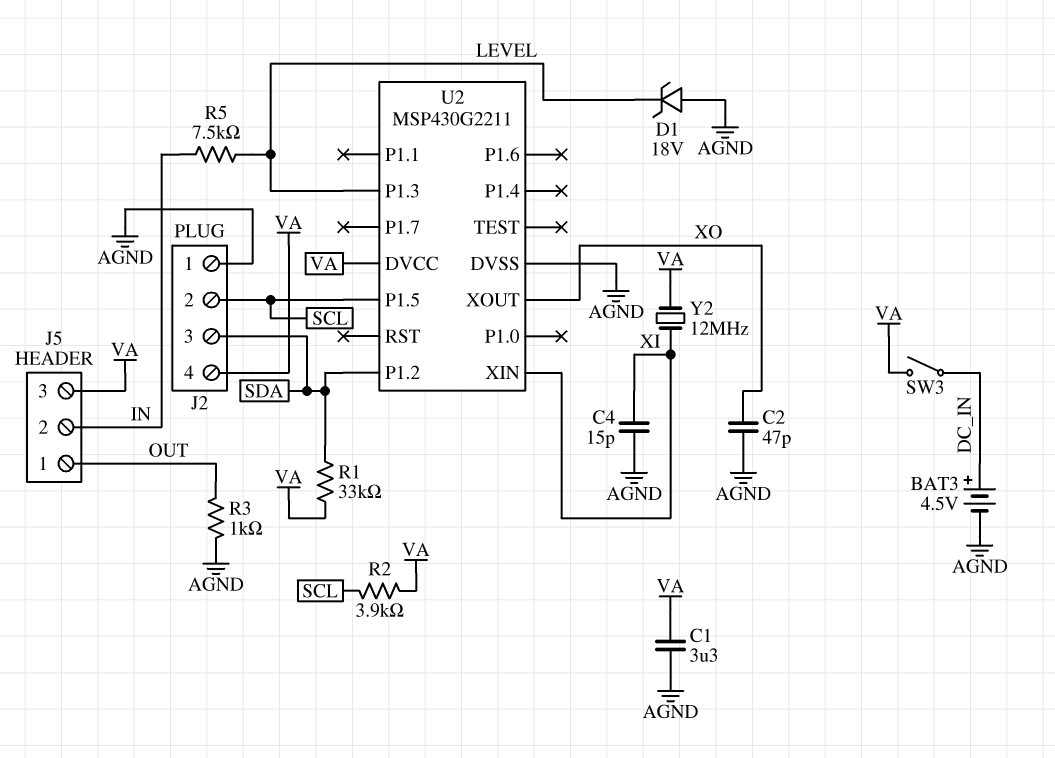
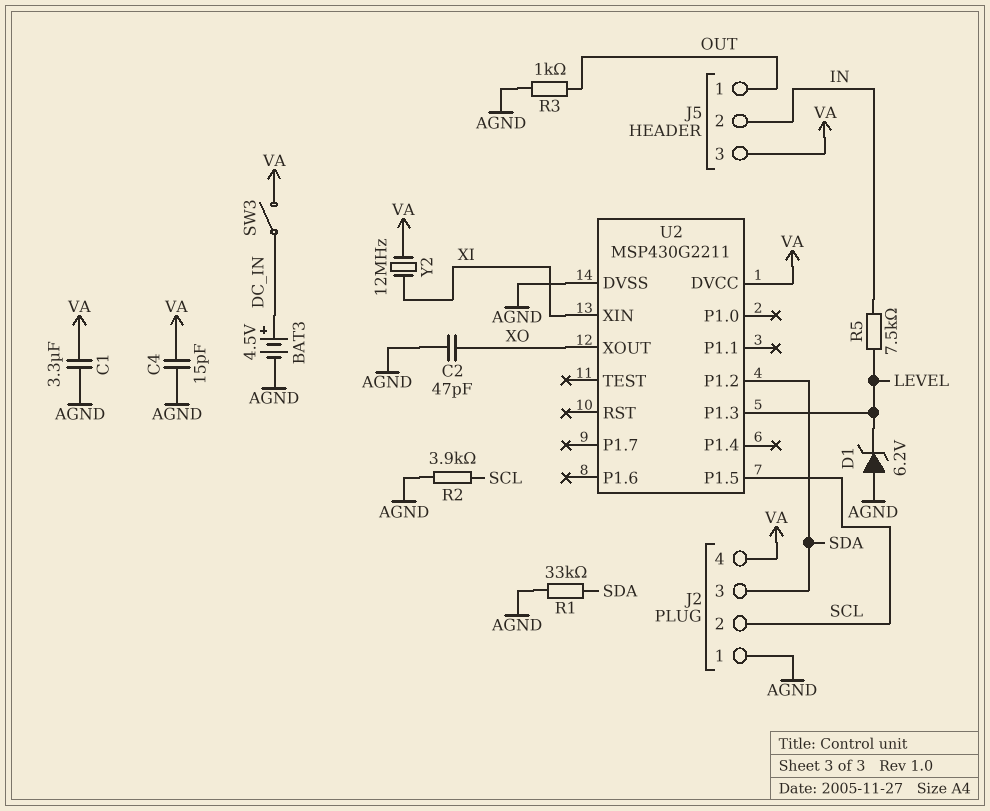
C4: 15pF (AGND, XI) -> 15pF (AGND, VA)
D1: zener 18V (A AGND, K LEVEL) -> zener 6.2V (A AGND, K LEVEL)
R1: 33k (SDA, VA) -> 33k (AGND, SDA)
R2: 3.9k (SCL, VA) -> 3.9k (AGND, SCL)

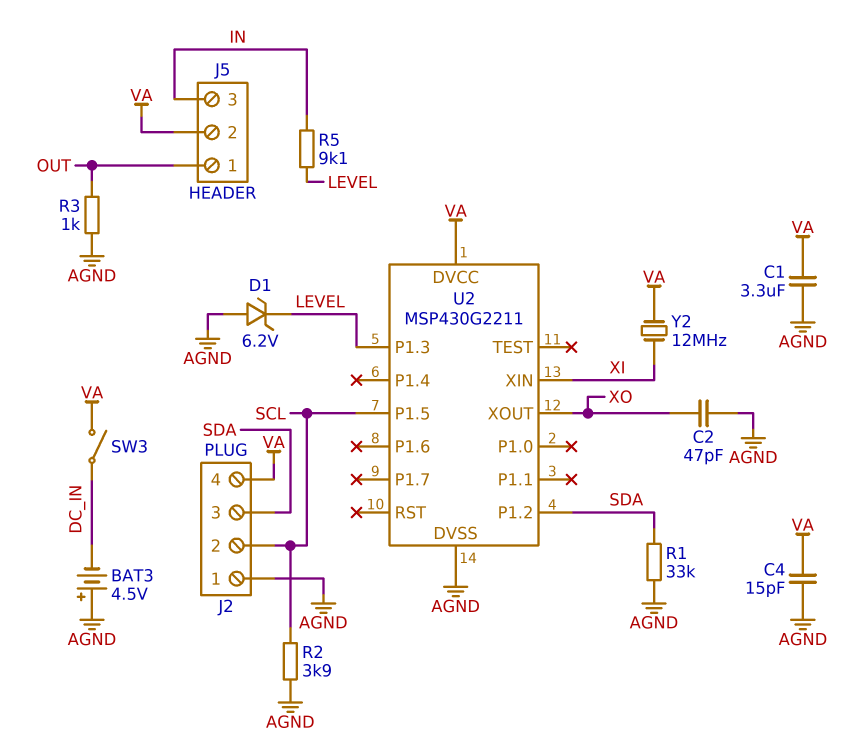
BAT3: 4.5V (plus DC_IN, minus AGND) -> 4.5V (plus AGND, minus DC_IN)
J5 pin 2: IN -> VA
J5 pin 3: VA -> IN
R5: 7.5k (IN, LEVEL) -> 9.1k (IN, LEVEL)

